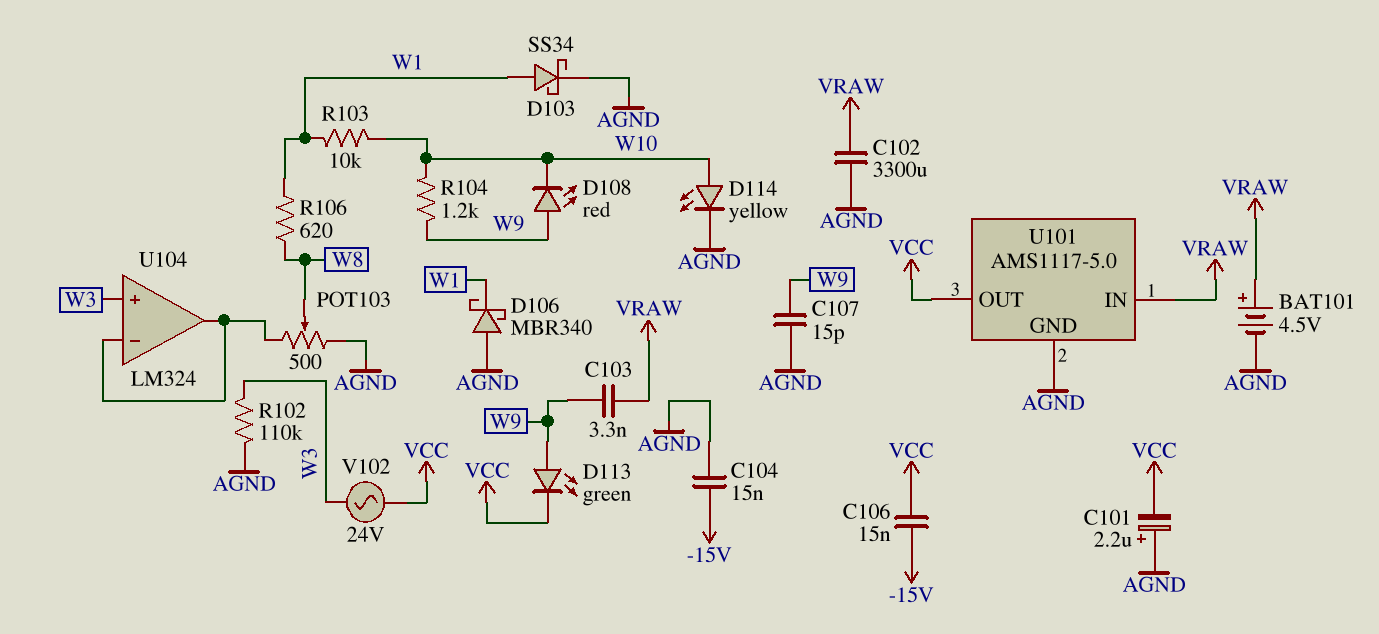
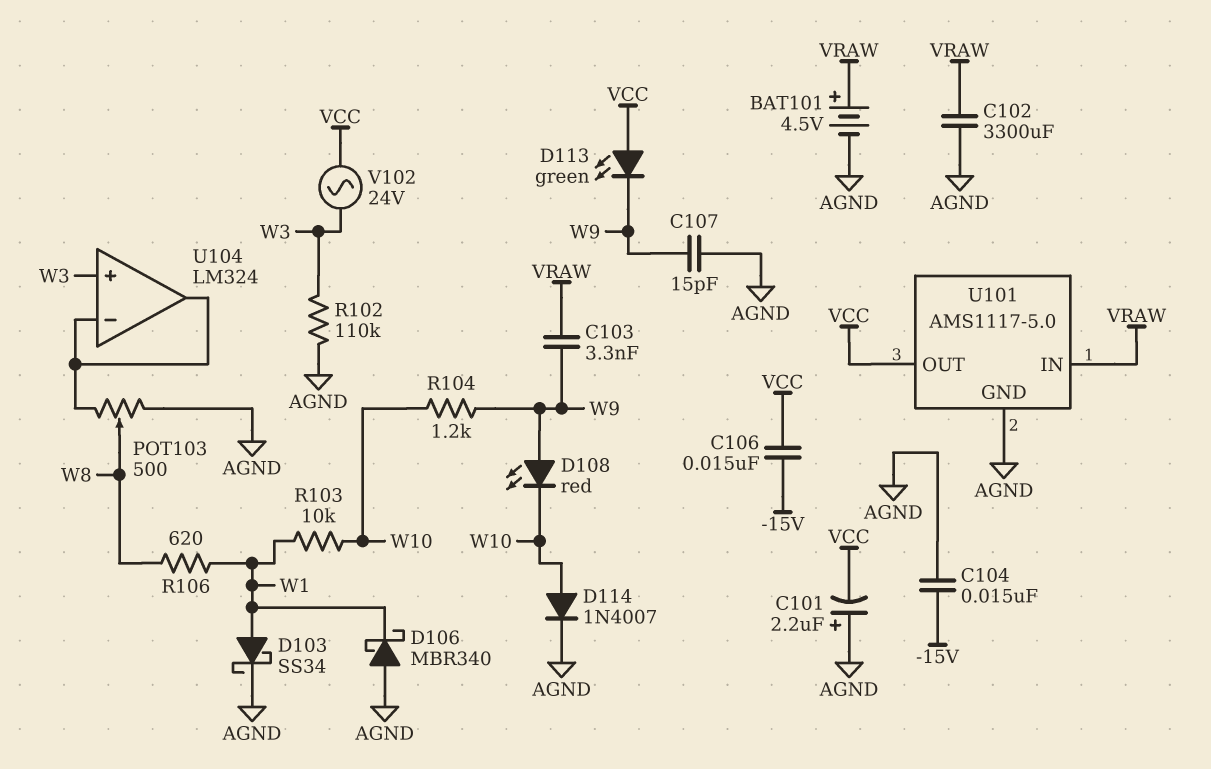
D113: LED green (A W9, K VCC) -> LED green (A VCC, K W9)
D114: LED yellow (A W10, K AGND) -> diode 1N4007 (A W10, K AGND)

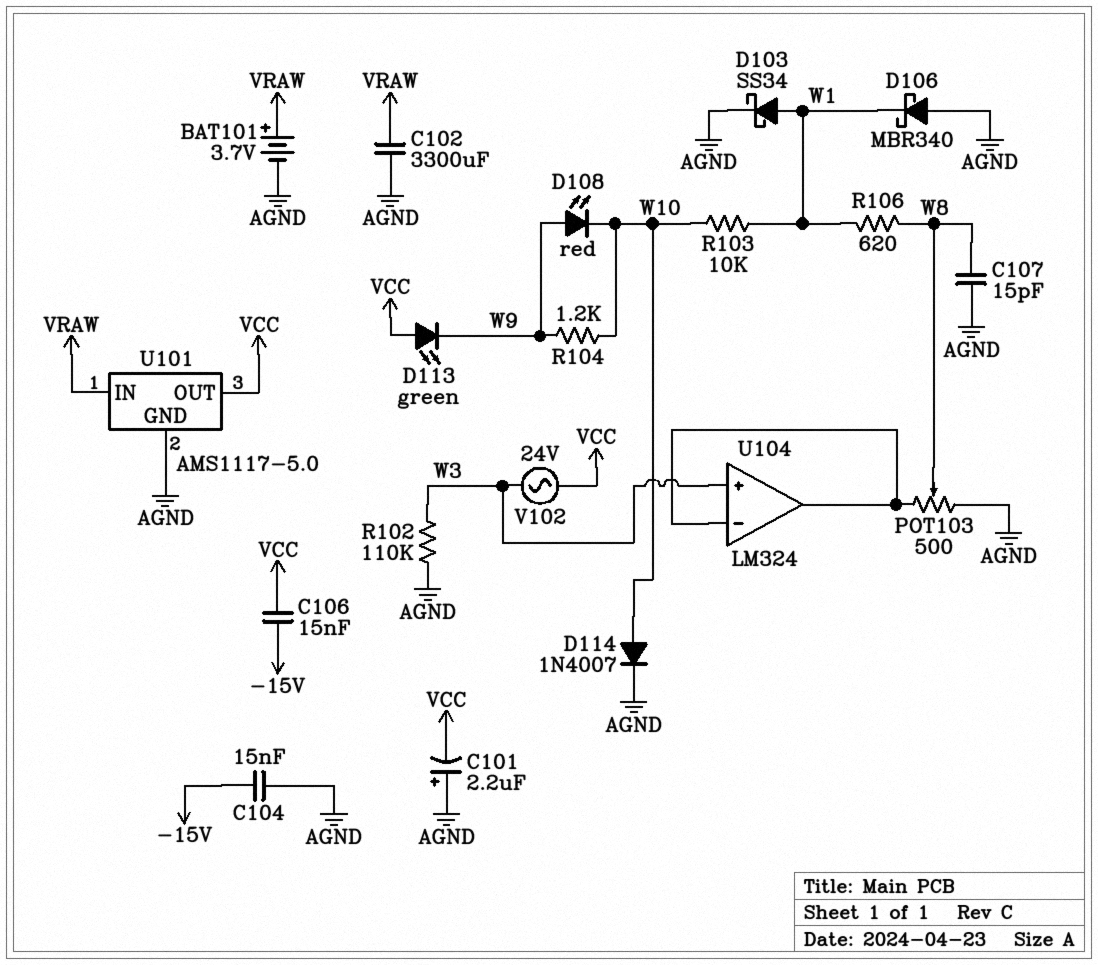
BAT101: 4.5V (plus VRAW, minus AGND) -> 3.7V (plus VRAW, minus AGND)
C103: 3.3nF (VRAW, W9) -> none
C107: 15pF (AGND, W9) -> 15pF (AGND, W8)

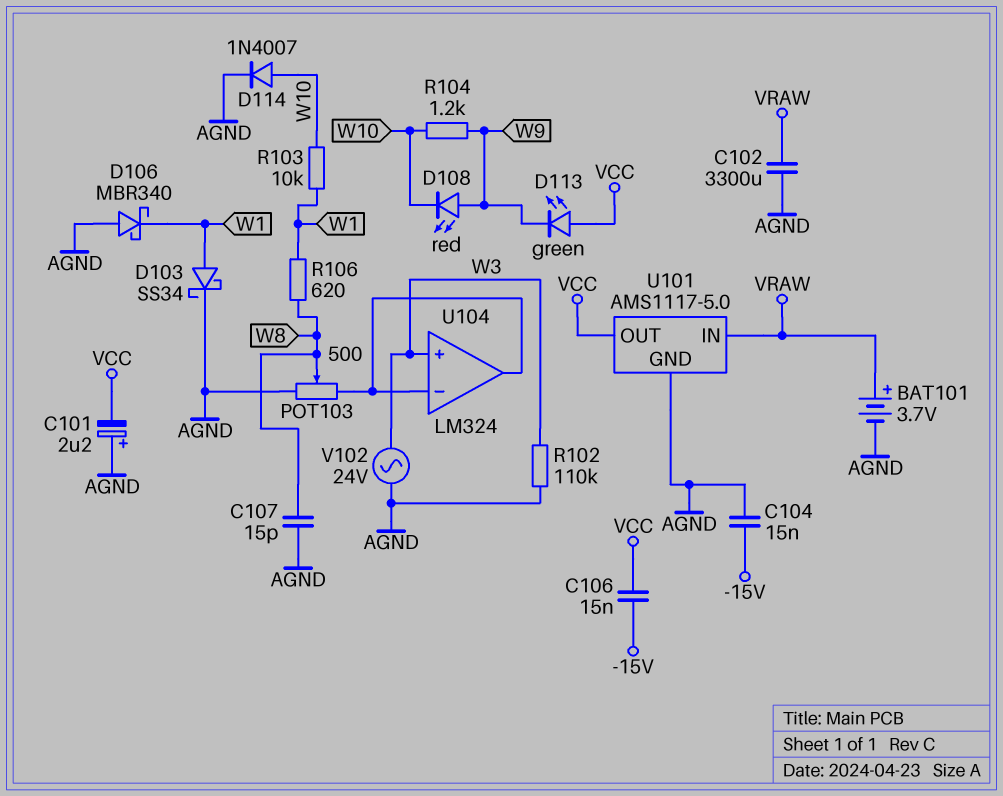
V102: AC 24V (VCC, W3) -> AC 24V (AGND, W3)

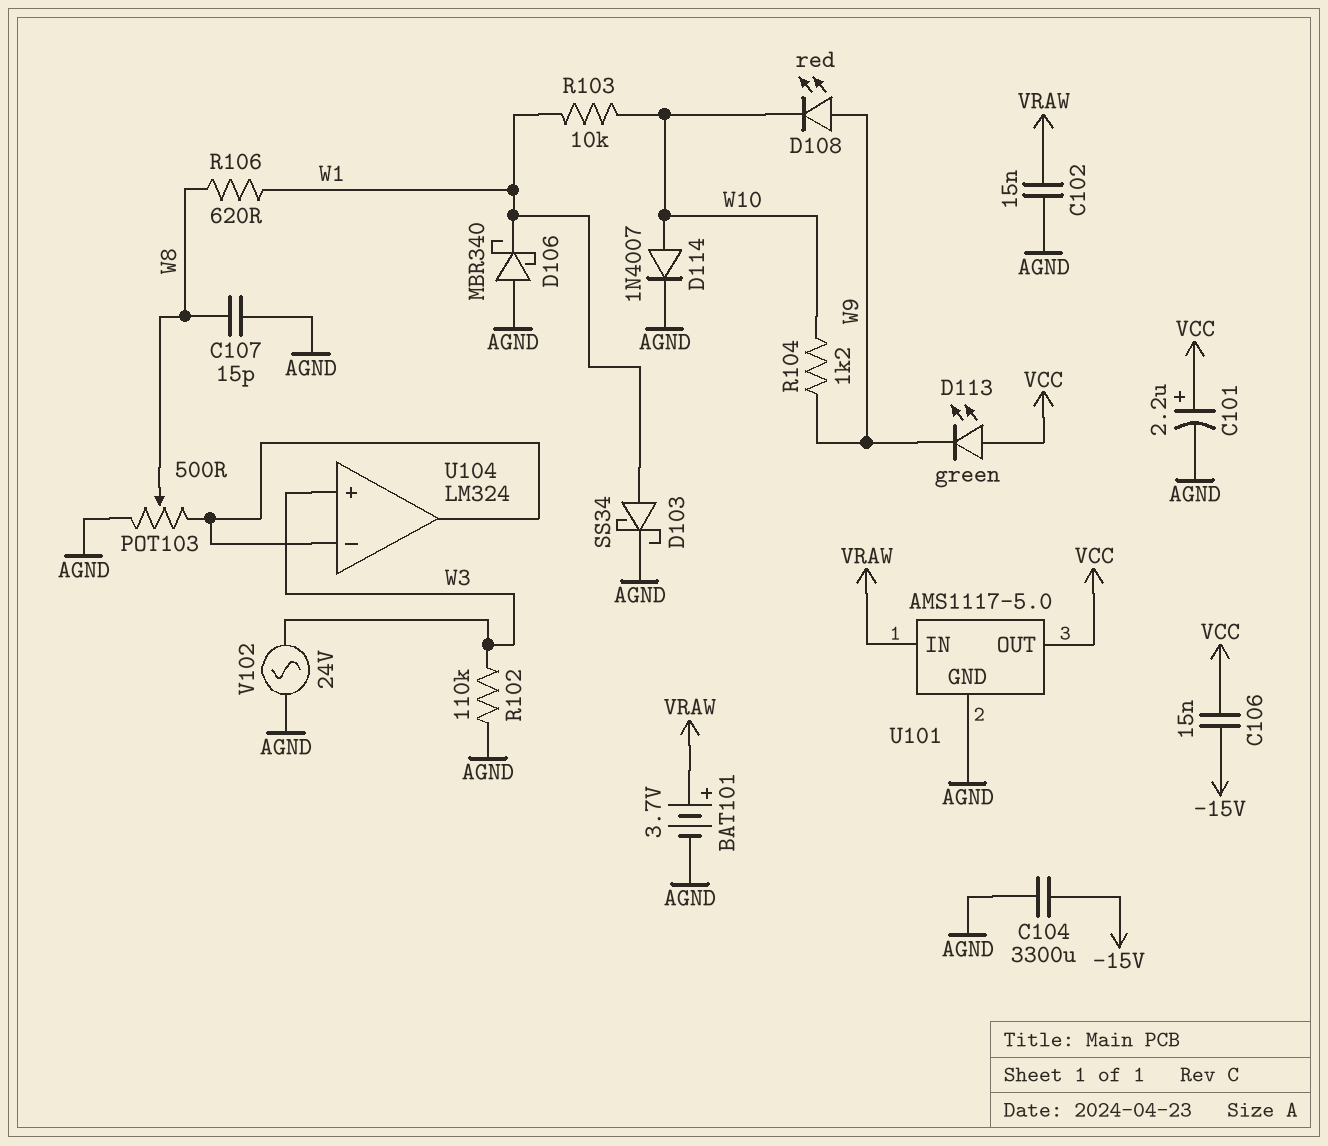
C101: 2.2uF (plus AGND, minus VCC) -> 2.2uF (plus VCC, minus AGND)
C102: 3300uF (AGND, VRAW) -> 15nF (AGND, VRAW)
C104: 15nF (-15V, AGND) -> 3300uF (-15V, AGND)

